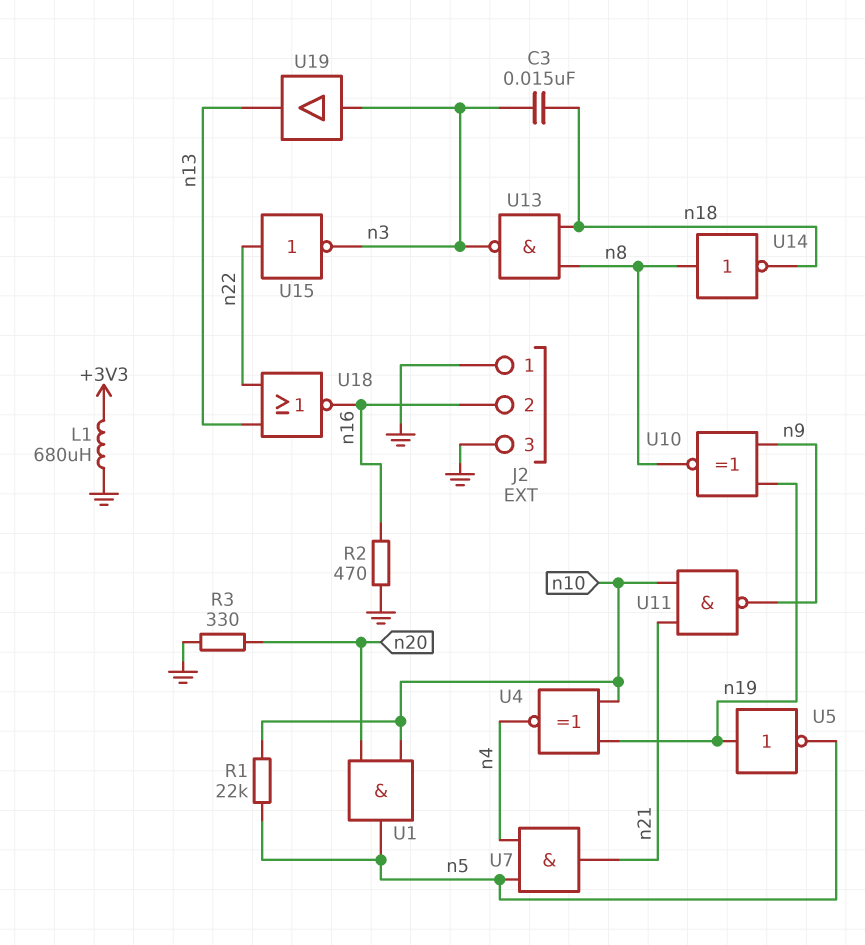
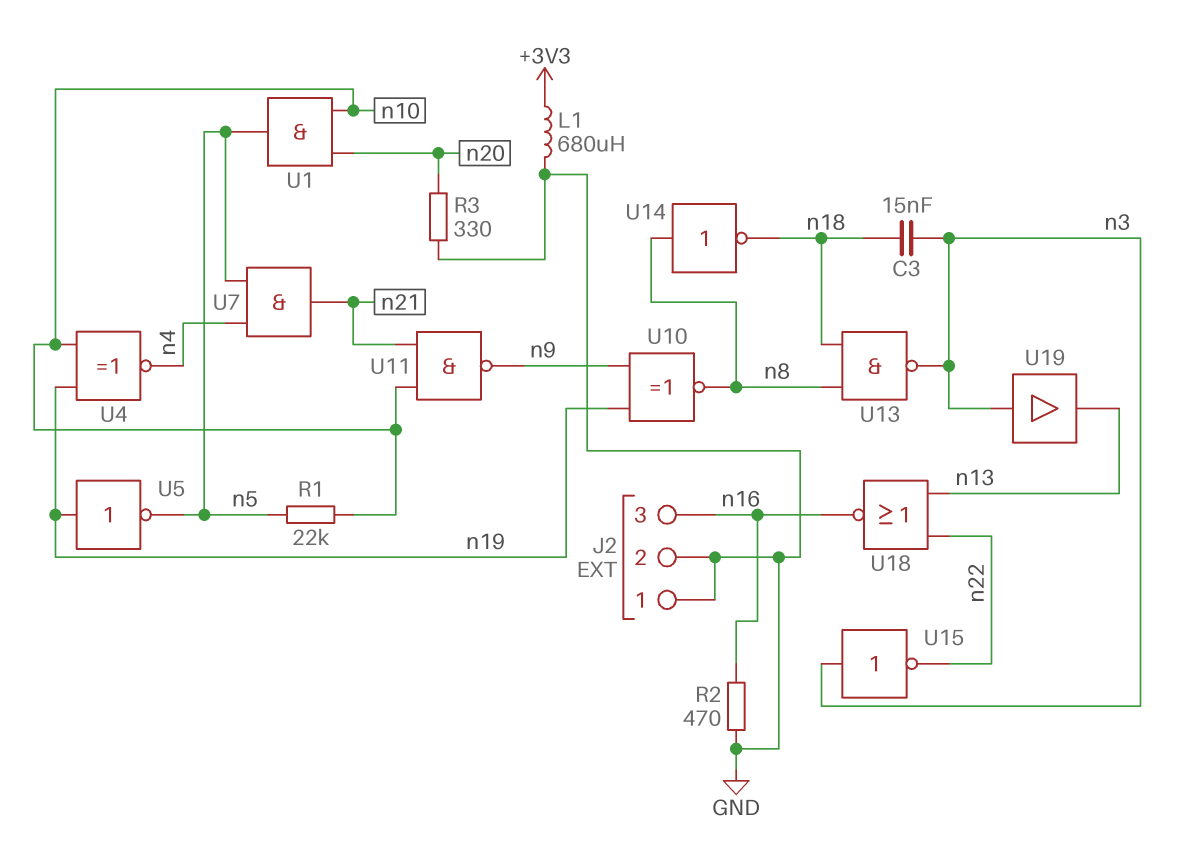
J2 pin 2: n16 -> GND
J2 pin 3: GND -> n16
U15: NOT (in n22, out n3) -> NOT (in n3, out n22)

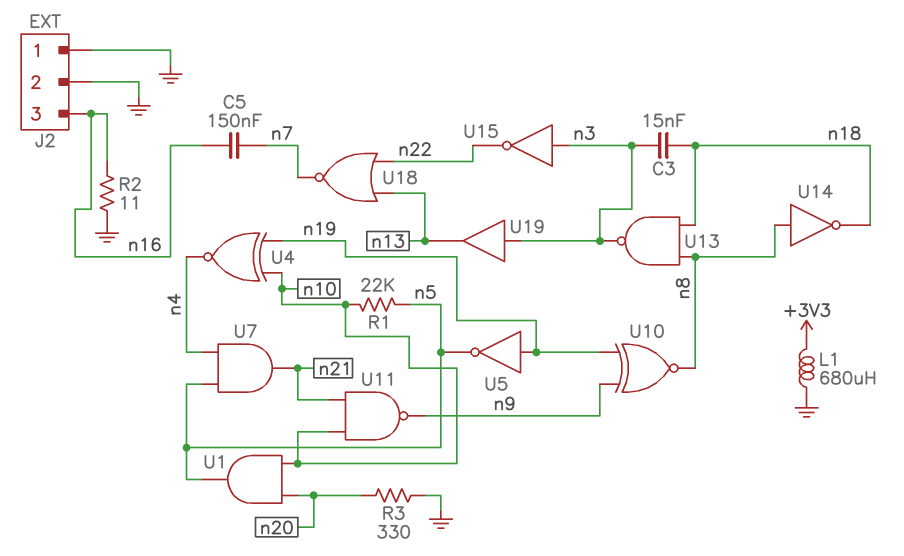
C5: none -> 150nF (n7, n16)
R2: 470 (GND, n16) -> 11 (GND, n16)
U18: NOR (in n13, in n22, out n16) -> NOR (in n13, in n22, out n7)

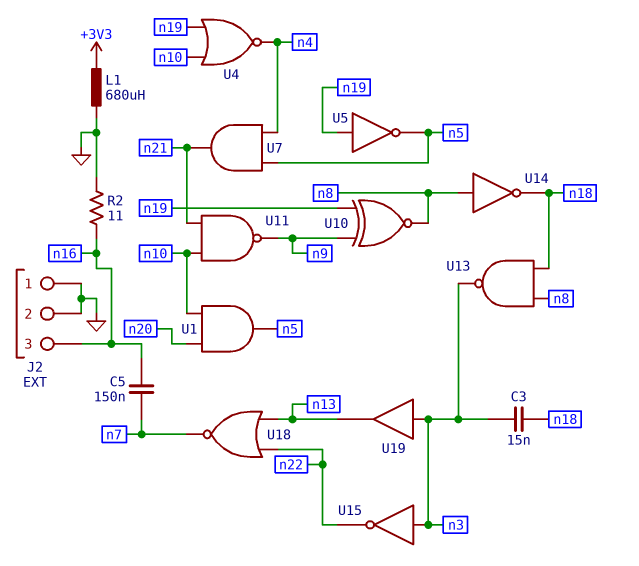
R1: 22k (n5, n10) -> none
R3: 330 (GND, n20) -> none
U4: XNOR (in n10, in n19, out n4) -> NOR (in n10, in n19, out n4)

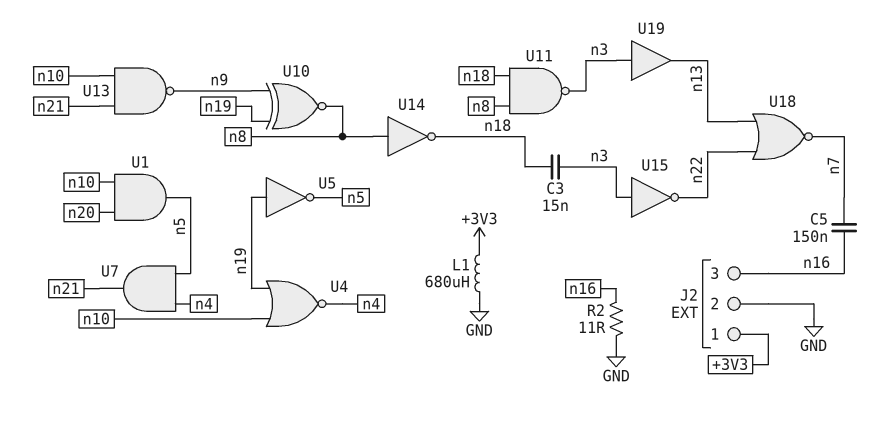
J2 pin 1: GND -> +3V3
U11: NAND (in n10, in n21, out n9) -> NAND (in n8, in n18, out n3)
U13: NAND (in n8, in n18, out n3) -> NAND (in n10, in n21, out n9)

